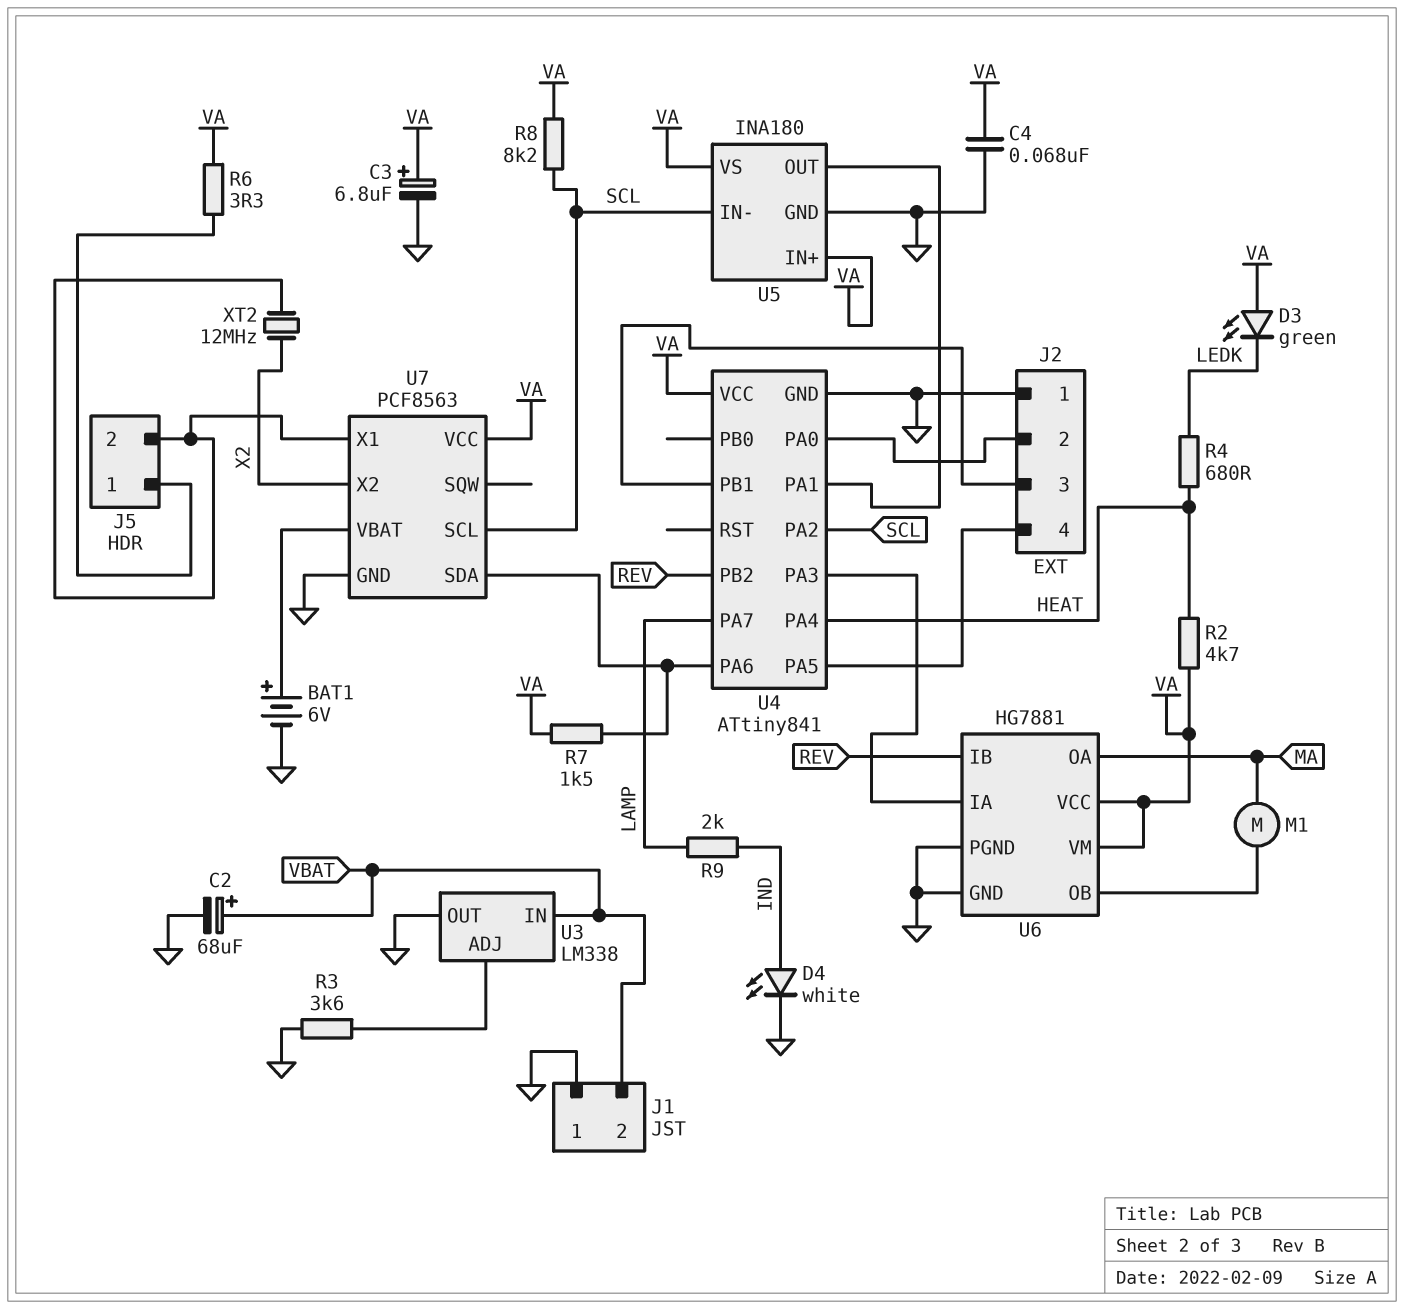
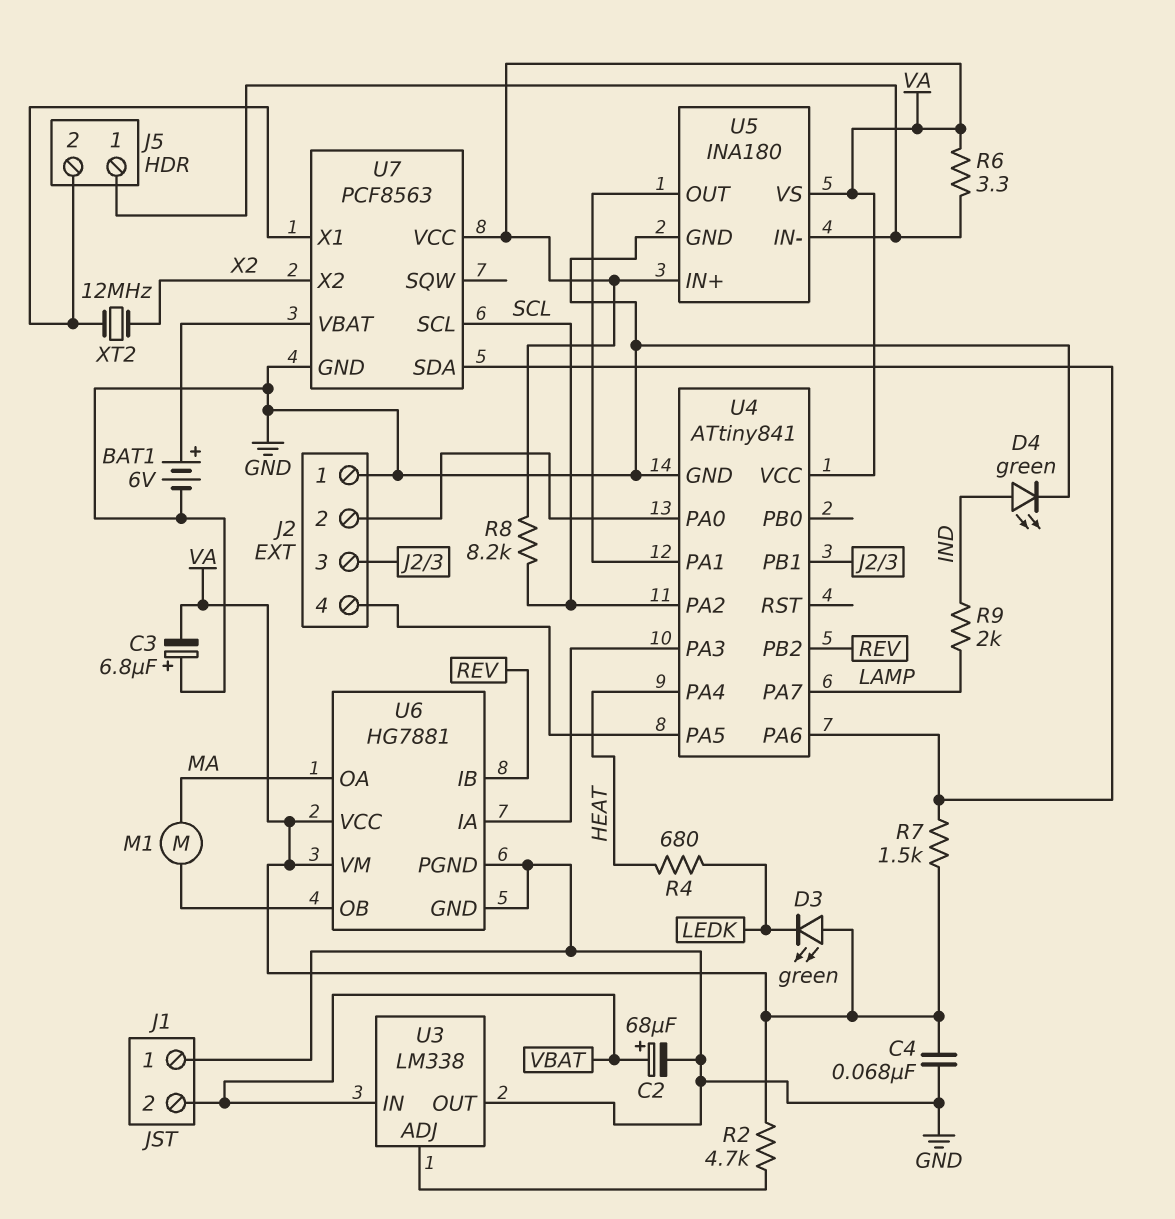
C3: 6.8uF (plus VA, minus GND) -> 6.8uF (plus GND, minus VA)
D4: LED white (A IND, K GND) -> LED green (A IND, K GND)
R2: 4.7k (HEAT, VA) -> 4.7k (U3/ADJ, VA)
R3: 3.6k (GND, U3/ADJ) -> none
U5 pin IN-: SCL -> J5/1

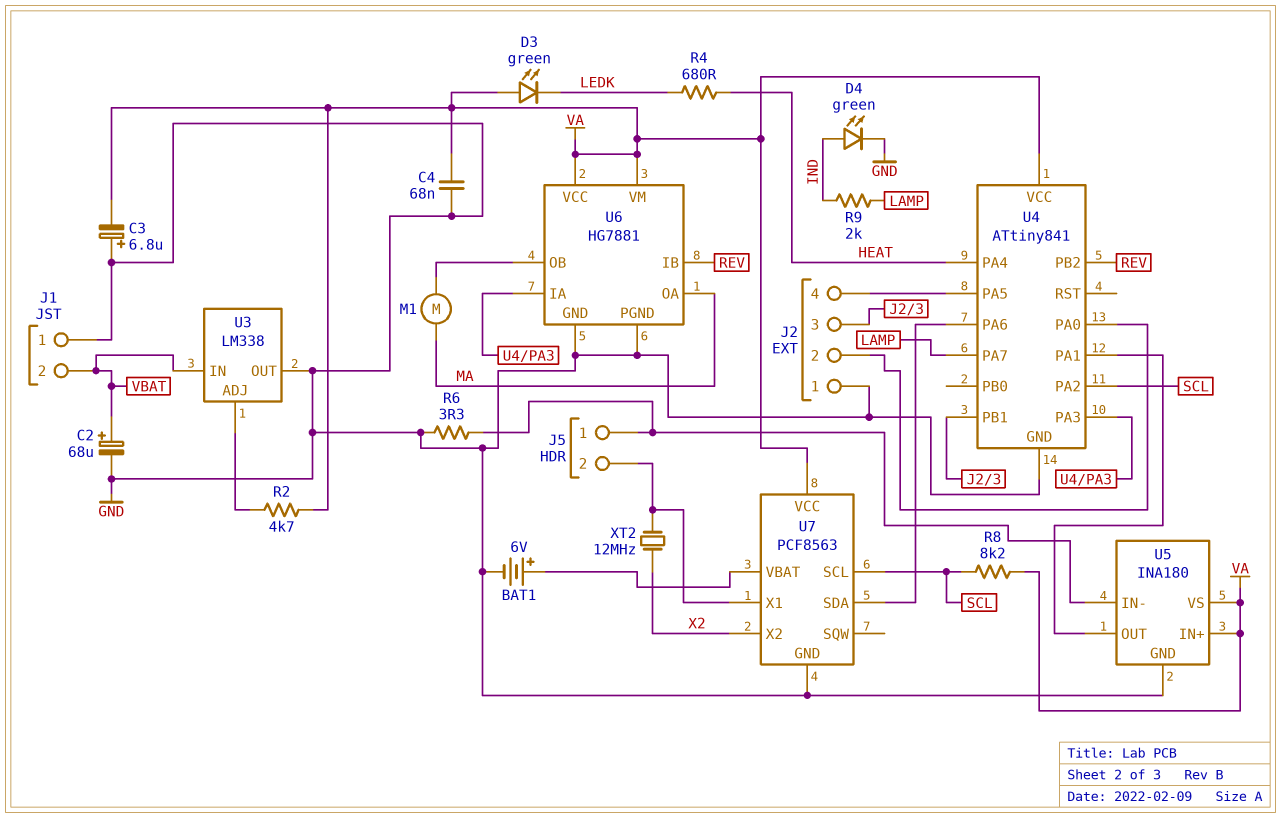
R6: 3.3 (J5/1, VA) -> 3.3 (GND, J5/1)
R7: 1.5k (U4/PA6, VA) -> none

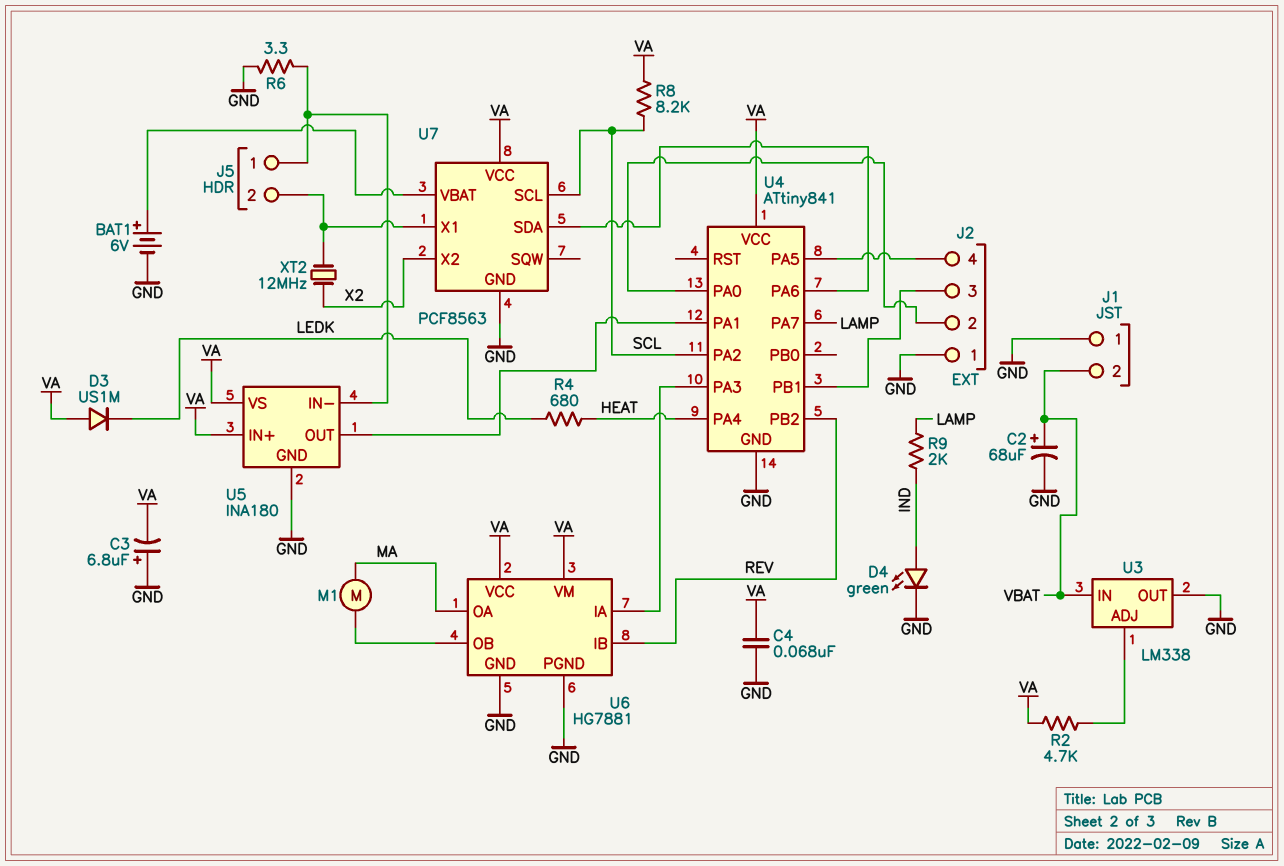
D3: LED green (A VA, K LEDK) -> diode US1M (A VA, K LEDK)

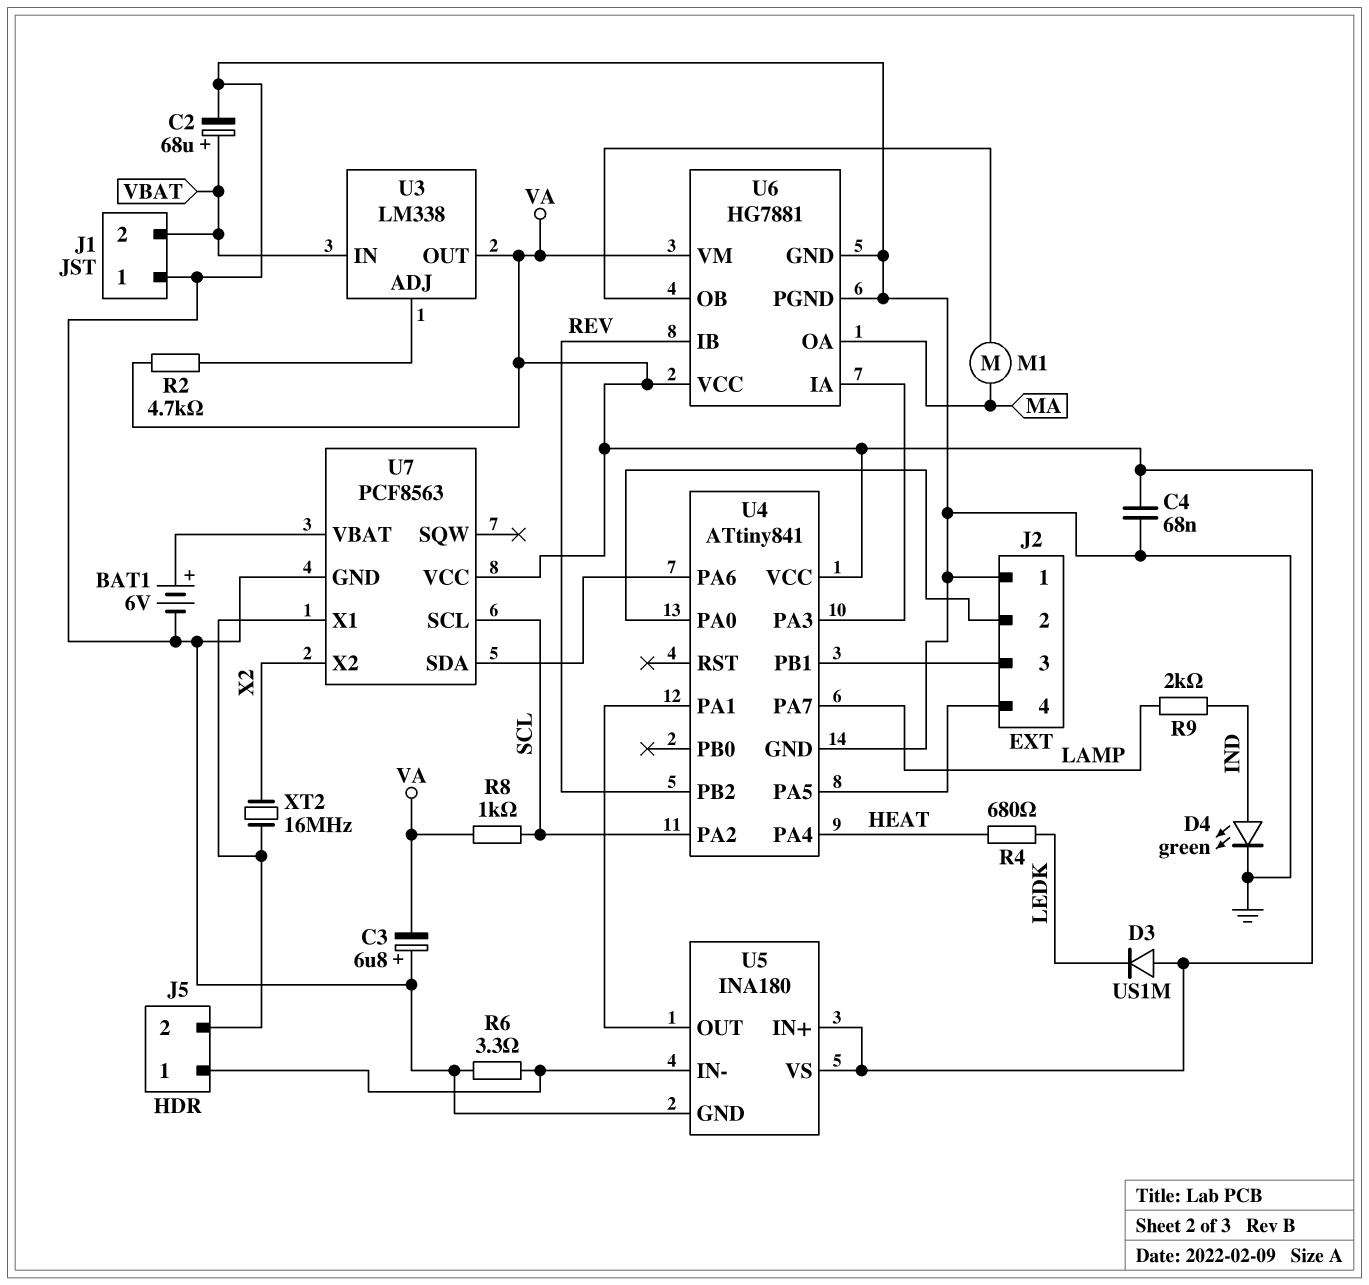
R8: 8.2k (SCL, VA) -> 1k (SCL, VA)
U3 pin OUT: GND -> VA
XT2: 12MHz (J5/2, X2) -> 16MHz (J5/2, X2)

